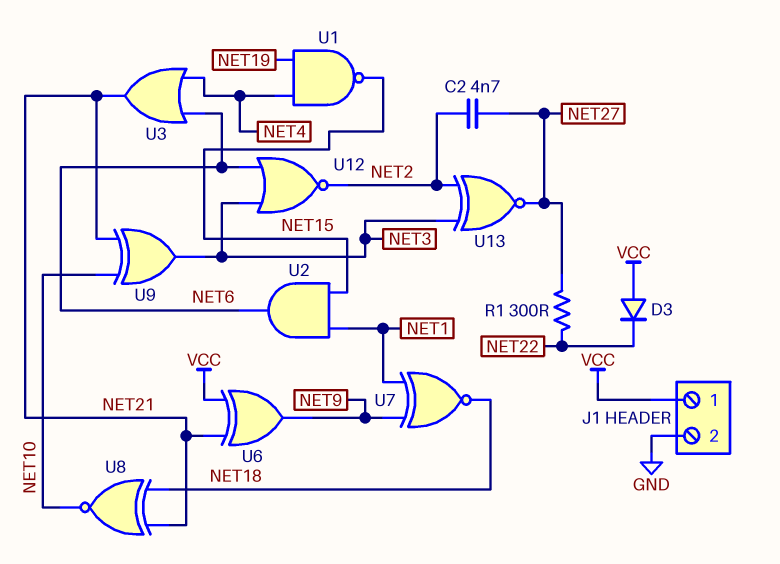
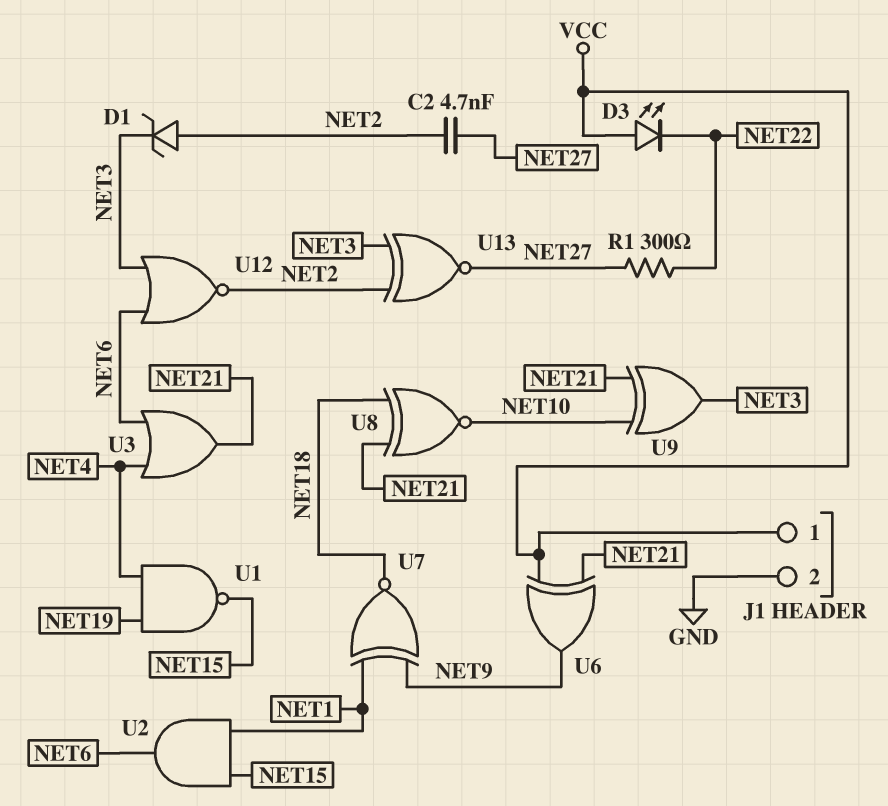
D1: none -> zener (A NET2, K NET3)
D3: diode (A VCC, K NET22) -> LED (A VCC, K NET22)

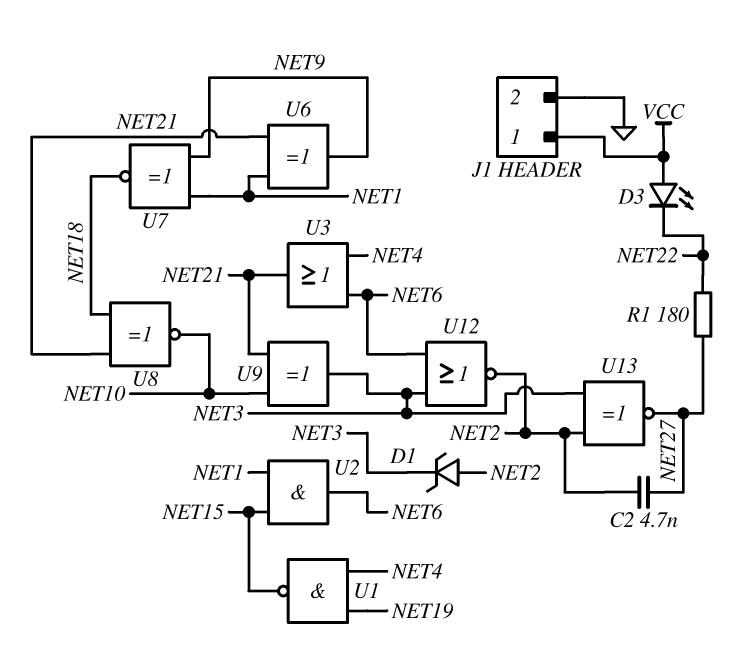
R1: 300 (NET22, NET27) -> 180 (NET22, NET27)
U6: XOR (in NET21, in VCC, out NET9) -> XOR (in NET1, in NET21, out NET9)

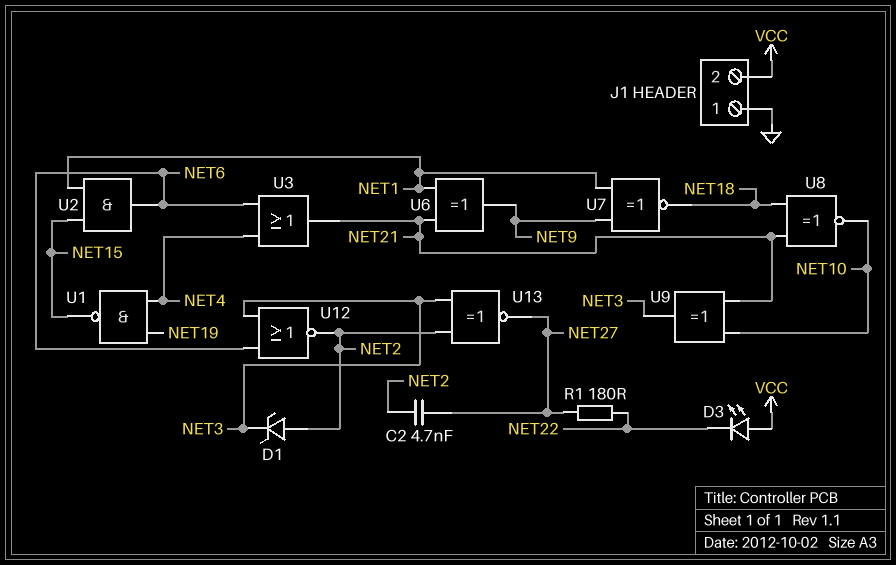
J1 pin 1: VCC -> GND
J1 pin 2: GND -> VCC

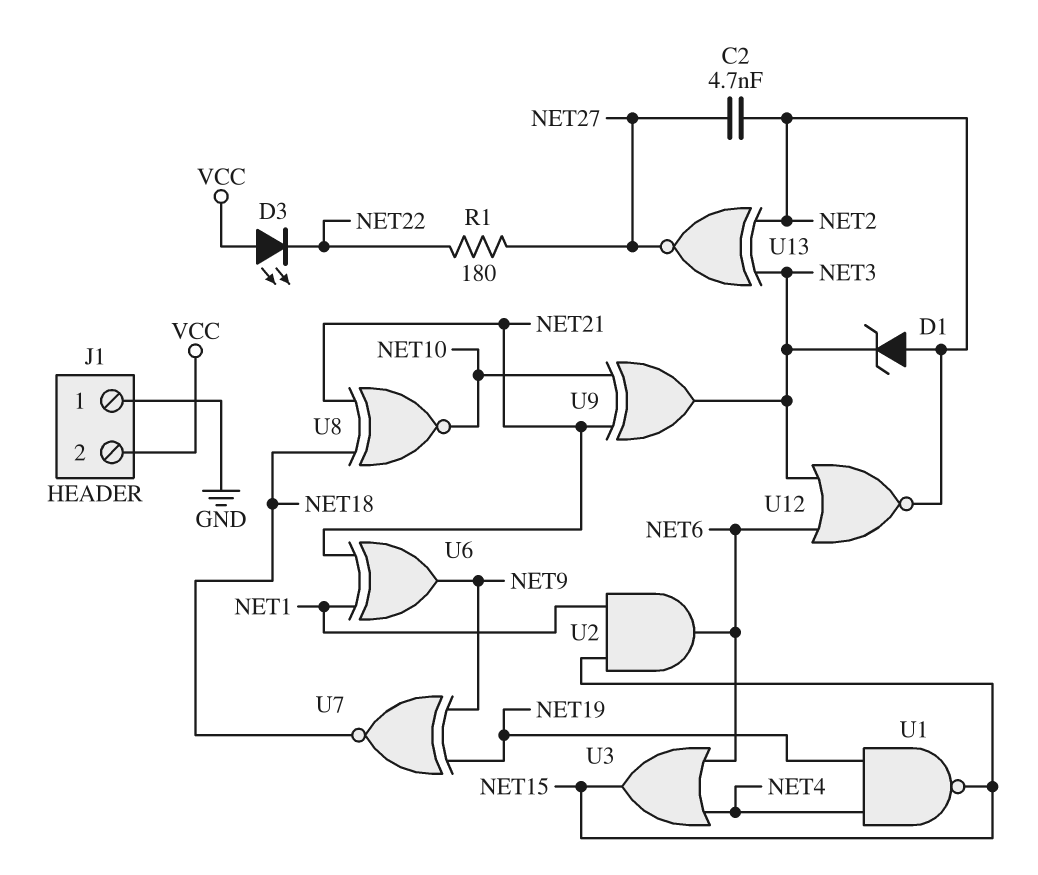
U3: OR (in NET4, in NET6, out NET21) -> OR (in NET4, in NET6, out NET15)
U7: XNOR (in NET1, in NET9, out NET18) -> XNOR (in NET9, in NET19, out NET18)

